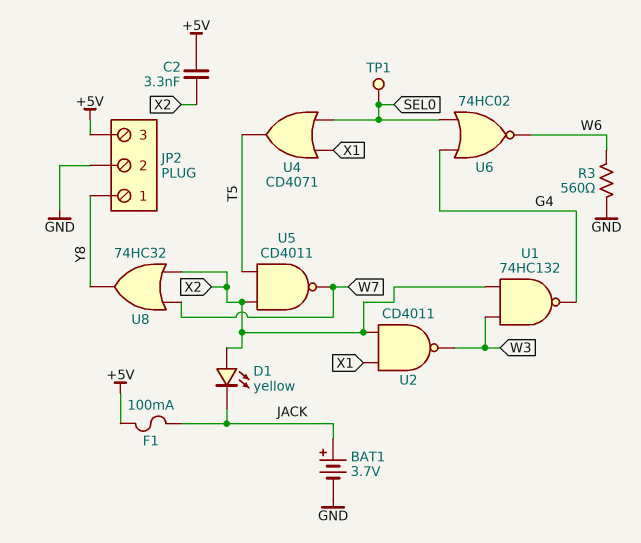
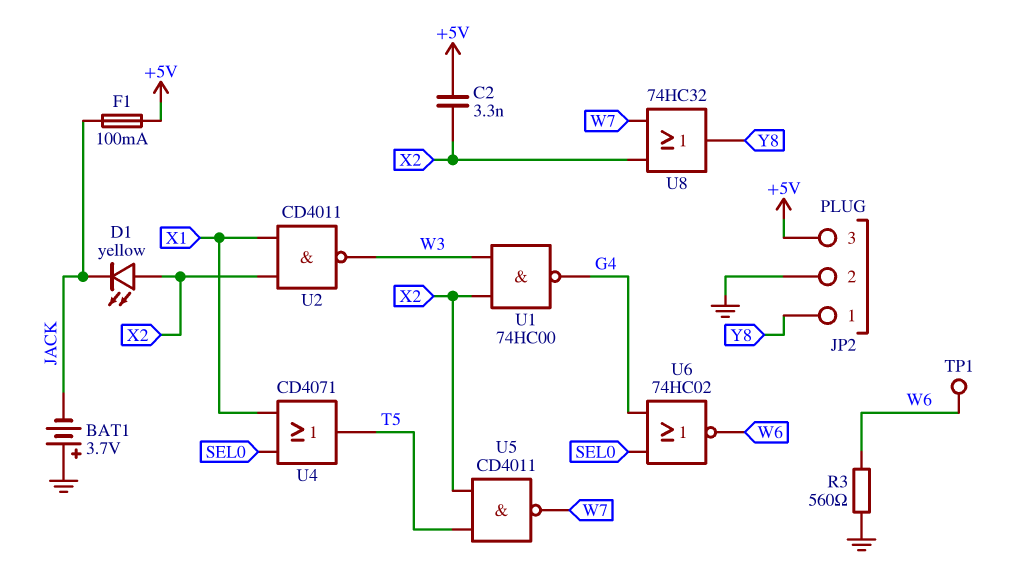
BAT1: 3.7V (plus JACK, minus GND) -> 3.7V (plus GND, minus JACK)
TP1: test point (SEL0) -> test point (W6)
U1: NAND 74HC132 (in W3, in X2, out G4) -> NAND 74HC00 (in W3, in X2, out G4)

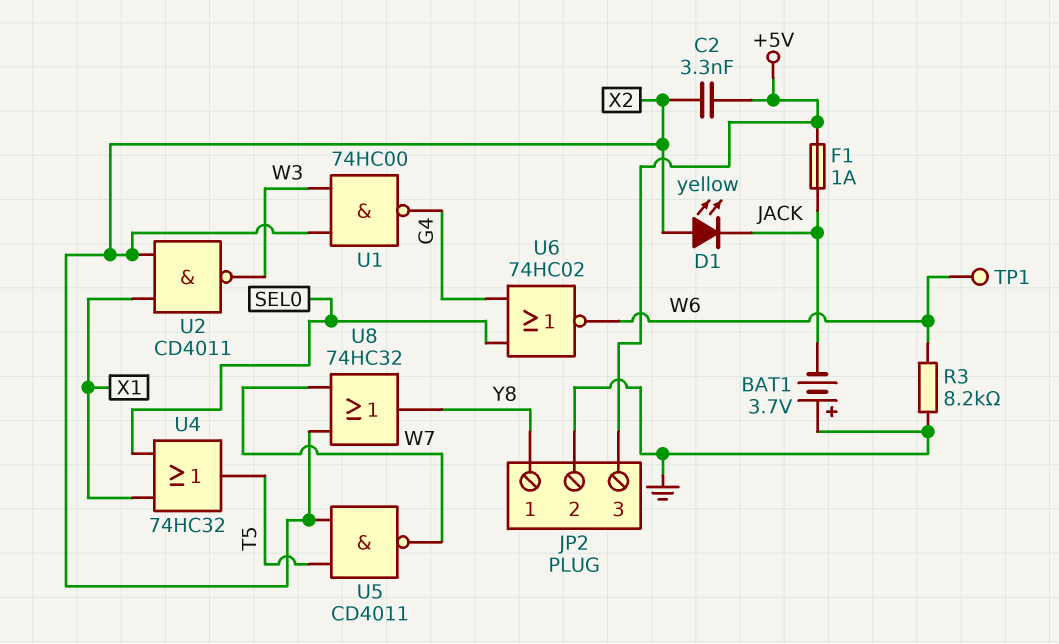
F1: 100mA (+5V, JACK) -> 1A (+5V, JACK)
R3: 560 (GND, W6) -> 8.2k (GND, W6)
U4: OR CD4071 (in SEL0, in X1, out T5) -> OR 74HC32 (in SEL0, in X1, out T5)

